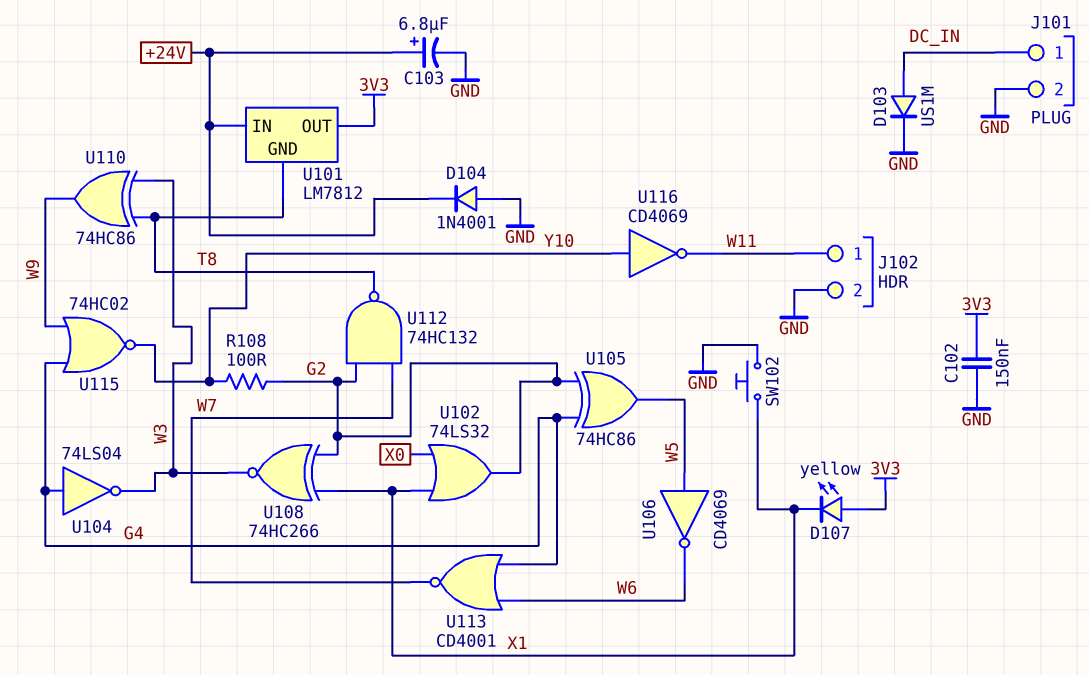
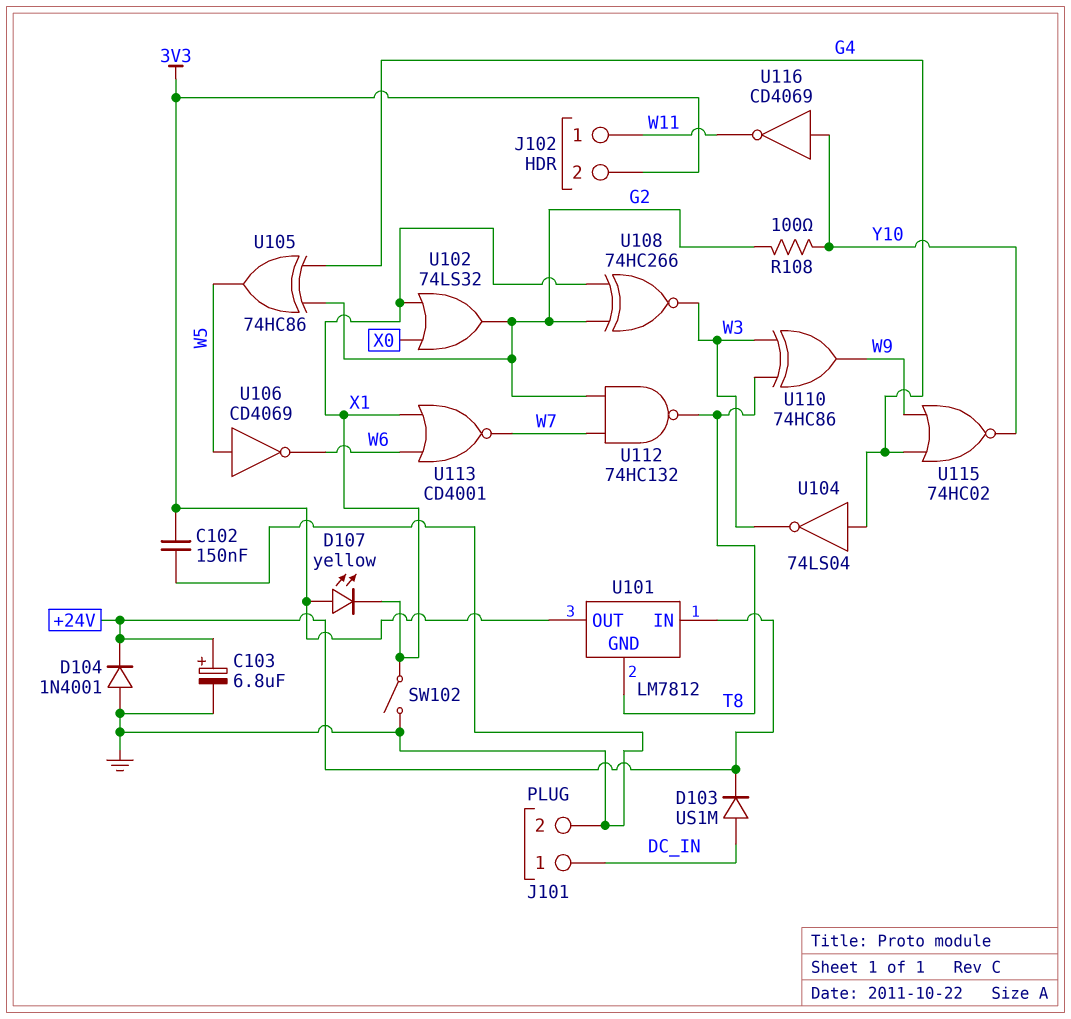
D103: diode US1M (A DC_IN, K GND) -> diode US1M (A DC_IN, K +24V)
J102 pin 2: GND -> 3V3
SW102: button (GND, X1) -> switch (GND, X1)
U113: NOR CD4001 (in G4, in W6, out W7) -> NOR CD4001 (in W6, in X1, out W7)

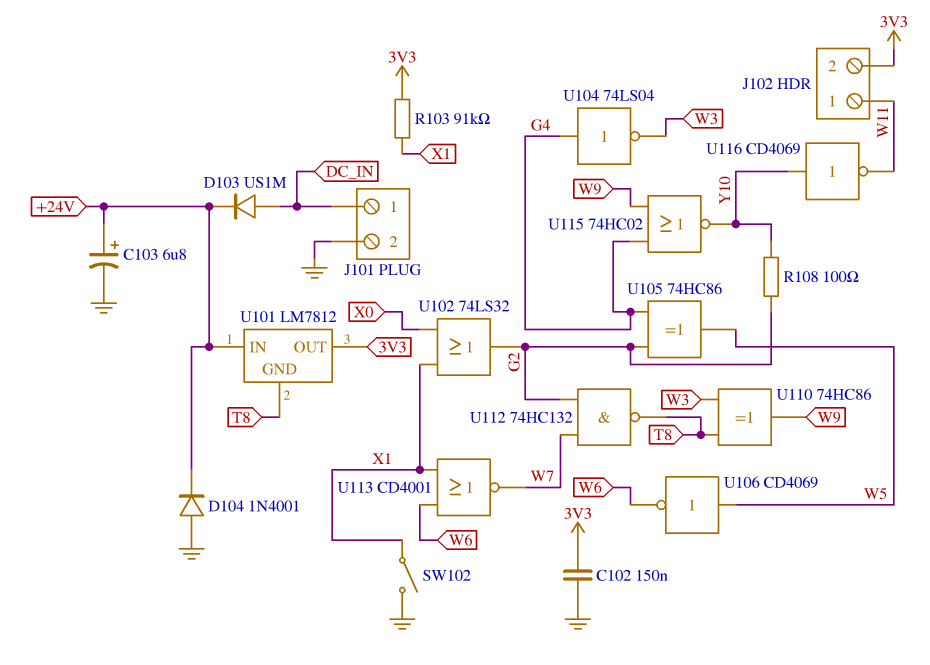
D107: LED yellow (A 3V3, K X1) -> none
R103: none -> 91k (3V3, X1)
U108: XNOR 74HC266 (in G2, in X1, out W3) -> none

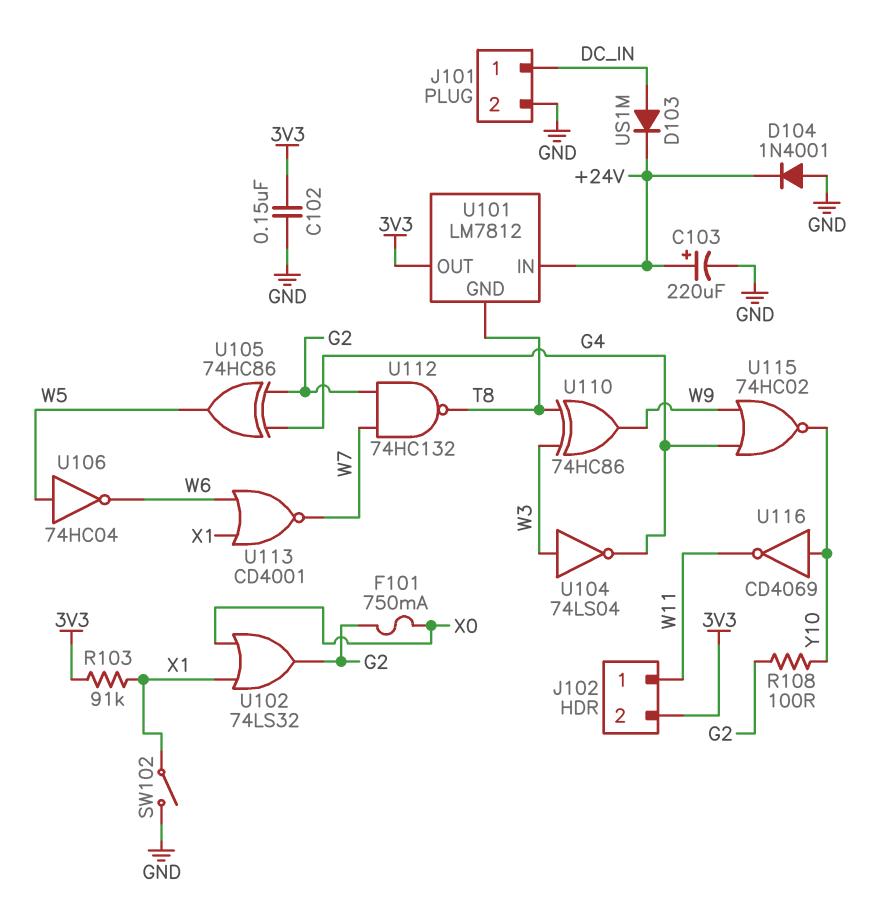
C103: 6.8uF (plus +24V, minus GND) -> 220uF (plus +24V, minus GND)
F101: none -> 750mA (G2, X0)
U104: NOT 74LS04 (in G4, out W3) -> NOT 74LS04 (in W3, out G4)
U106: NOT CD4069 (in W5, out W6) -> NOT 74HC04 (in W5, out W6)

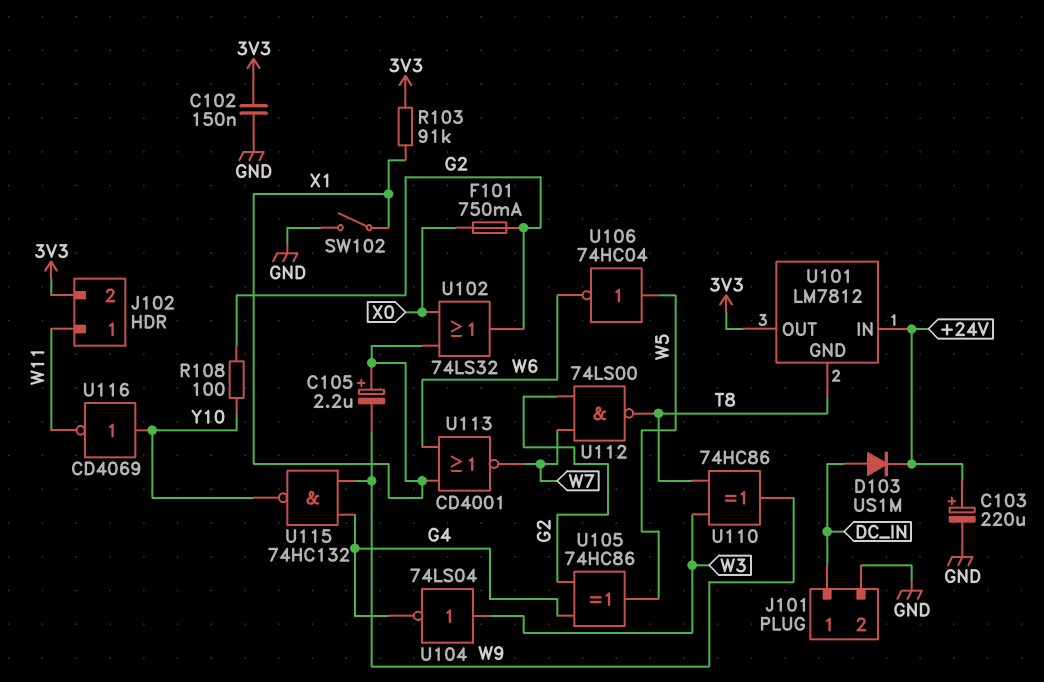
C105: none -> 2.2uF (plus X1, minus W9)
D104: diode 1N4001 (A GND, K +24V) -> none
U112: NAND 74HC132 (in G2, in W7, out T8) -> NAND 74LS00 (in G2, in W7, out T8)
U115: NOR 74HC02 (in G4, in W9, out Y10) -> NAND 74HC132 (in G4, in W9, out Y10)

